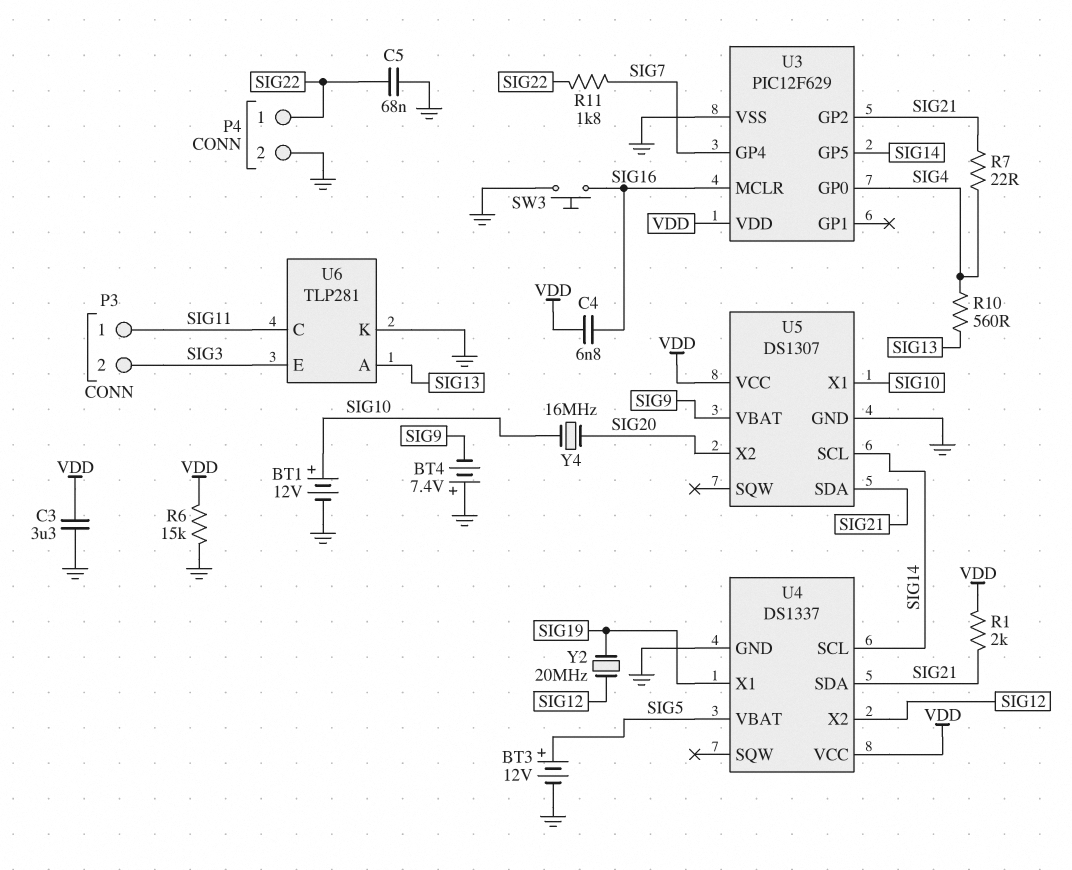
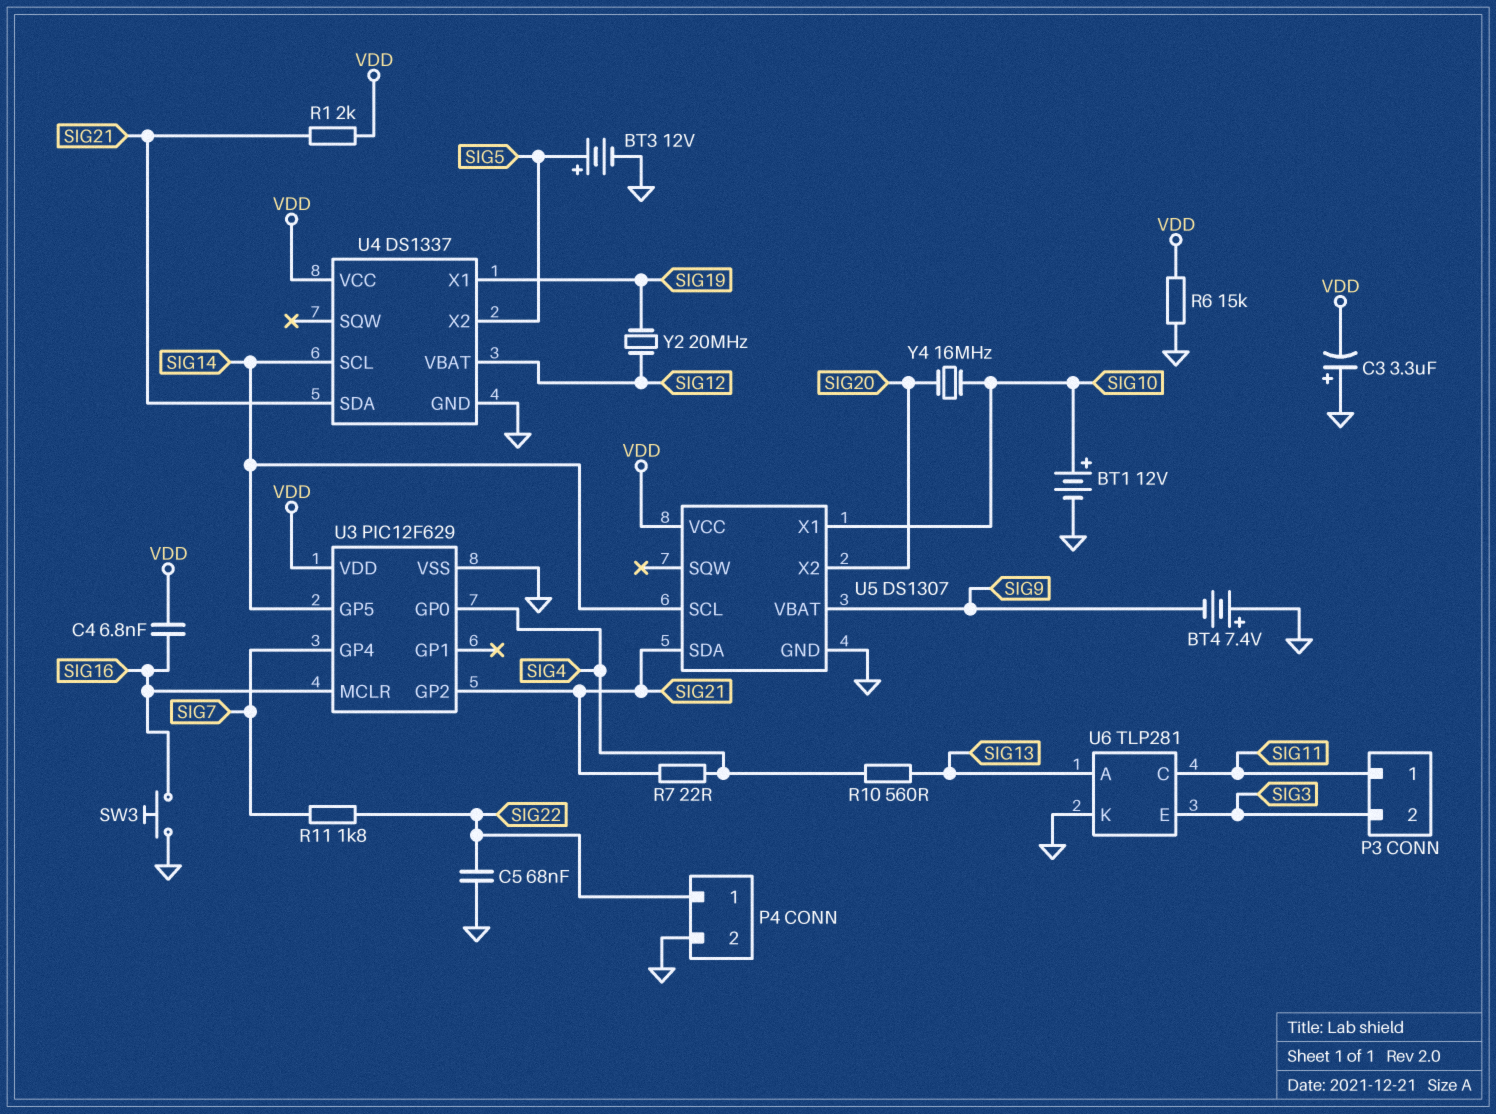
C3: 3.3uF (GND, VDD) -> 3.3uF (plus GND, minus VDD)
U4 pin VBAT: SIG5 -> SIG12
U4 pin X2: SIG12 -> SIG5

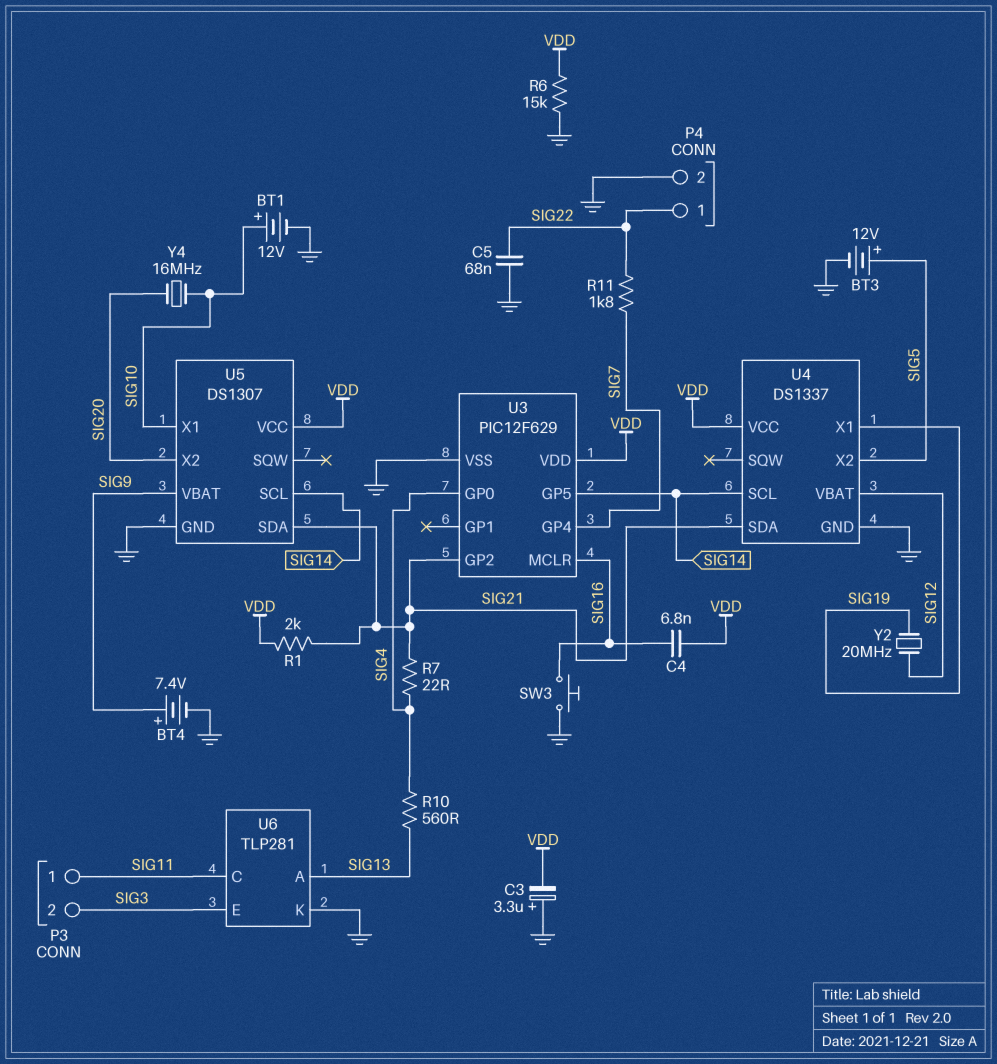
BT4: 7.4V (plus GND, minus SIG9) -> 7.4V (plus SIG9, minus GND)

